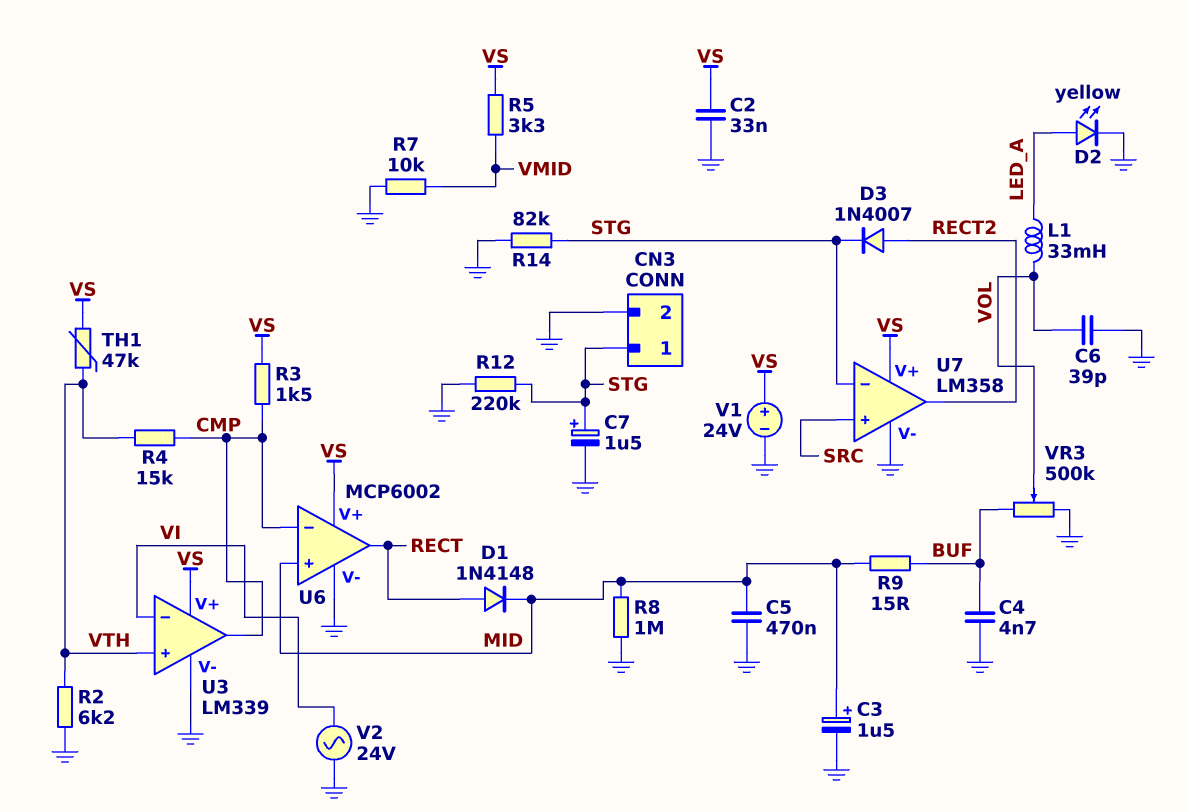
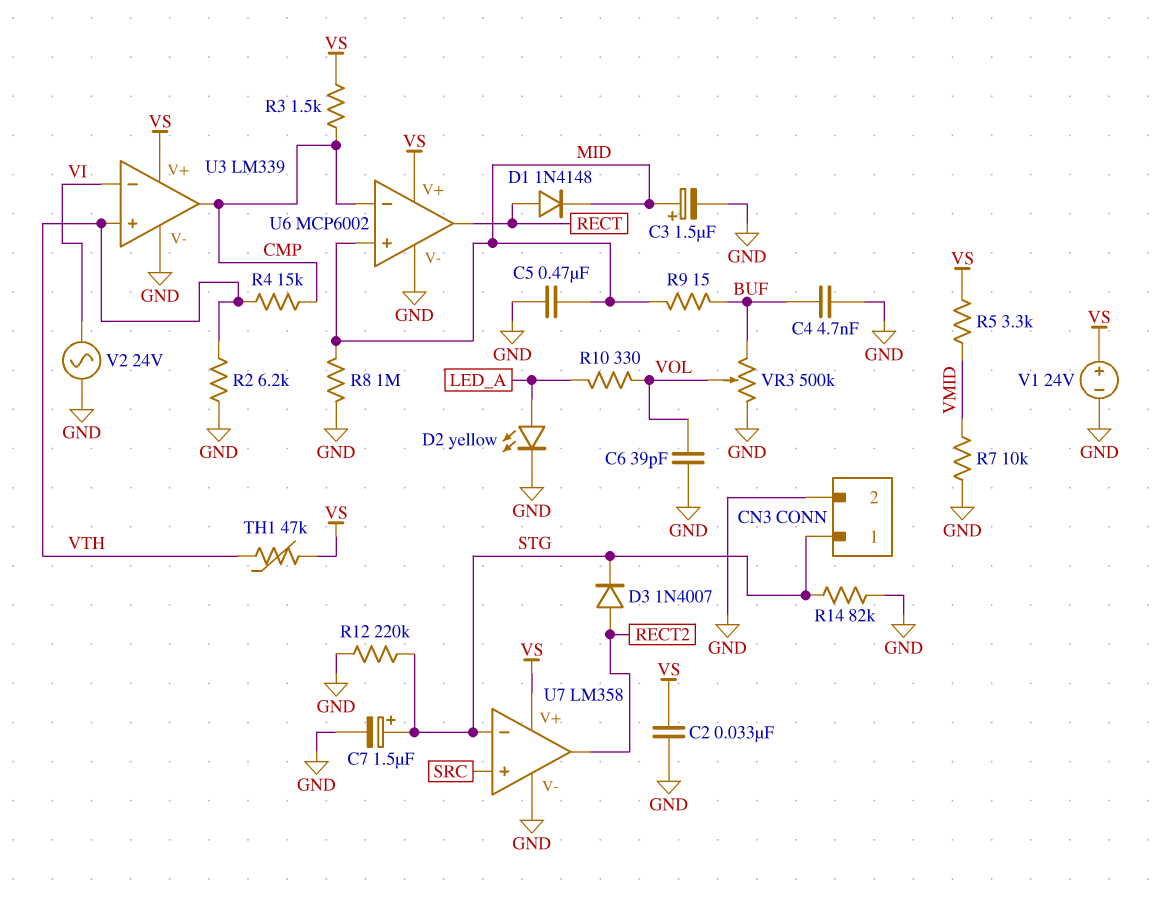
L1: 33mH (LED_A, VOL) -> none
R10: none -> 330 (LED_A, VOL)

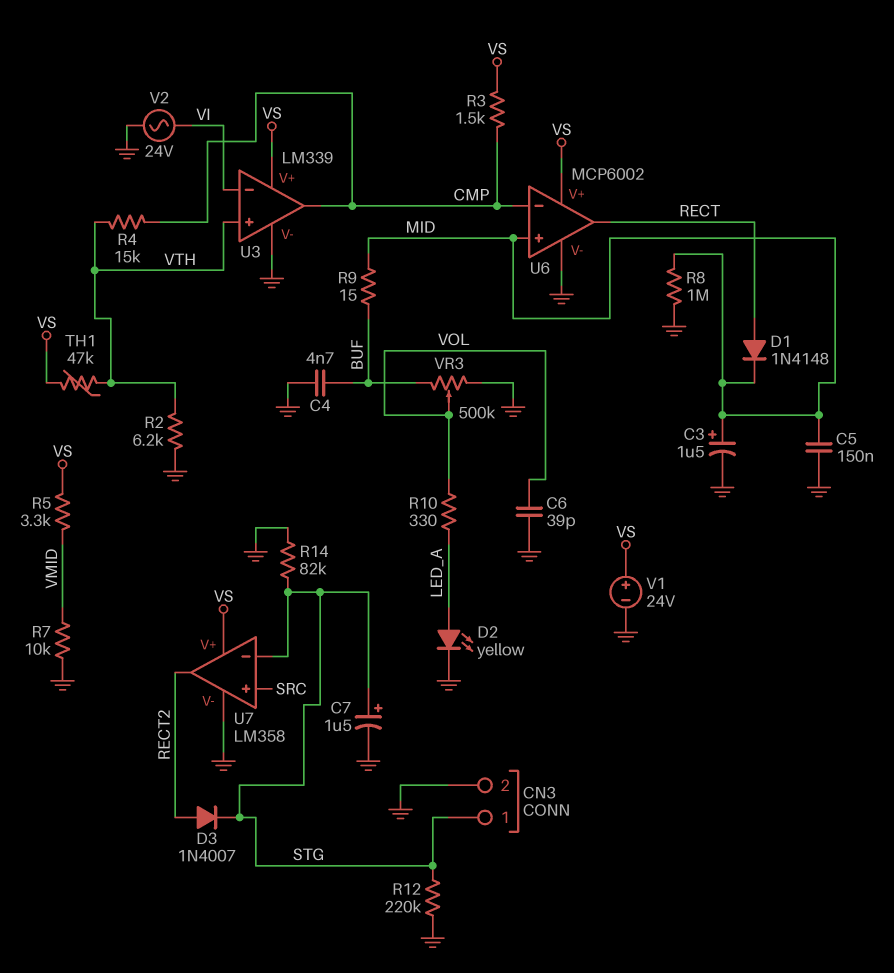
C2: 33nF (GND, VS) -> none
C5: 470nF (GND, MID) -> 150nF (GND, MID)

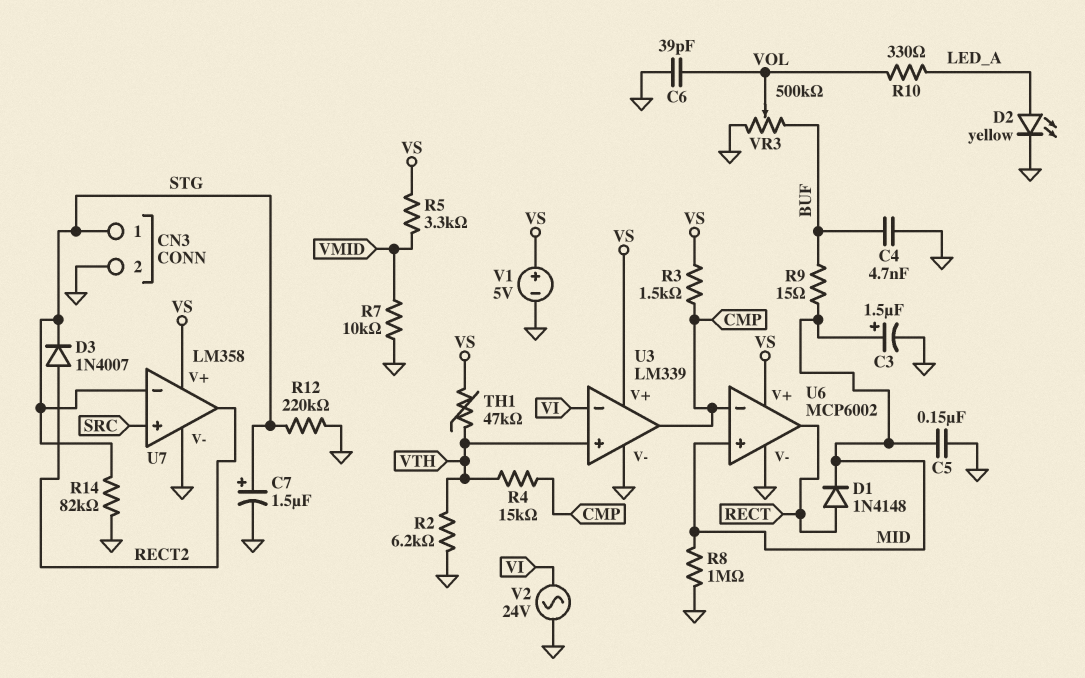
V1: 24V (plus VS, minus GND) -> 5V (plus VS, minus GND)

